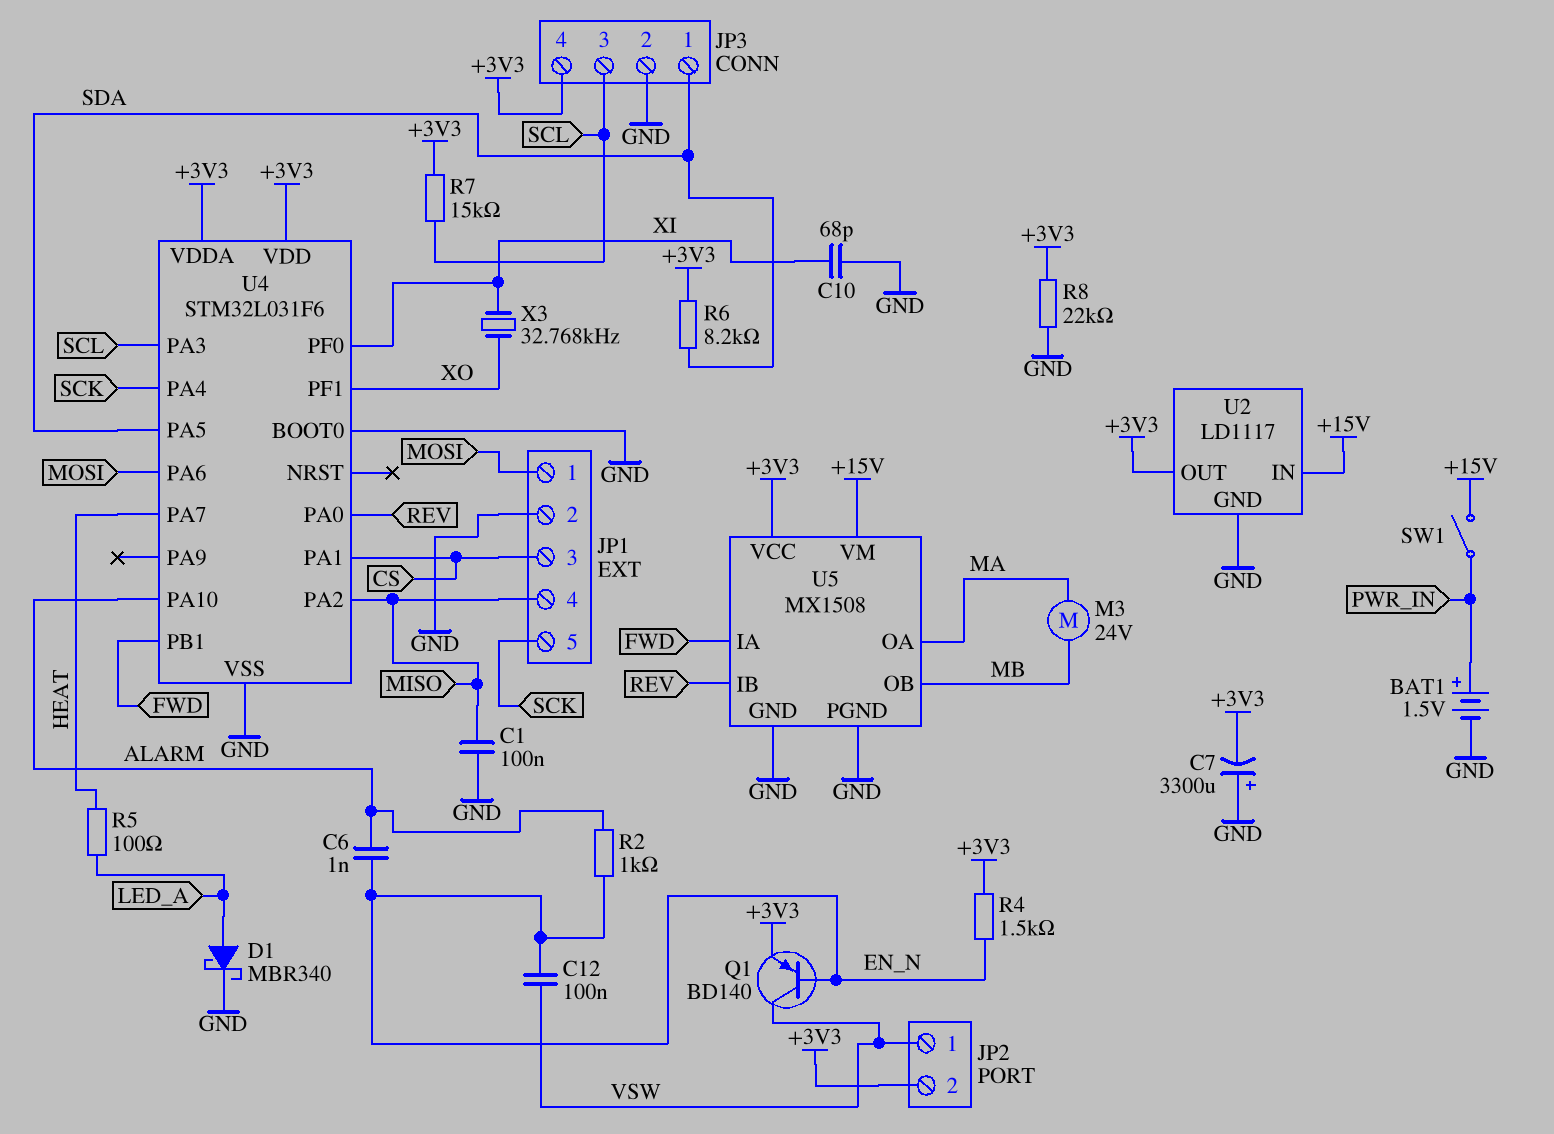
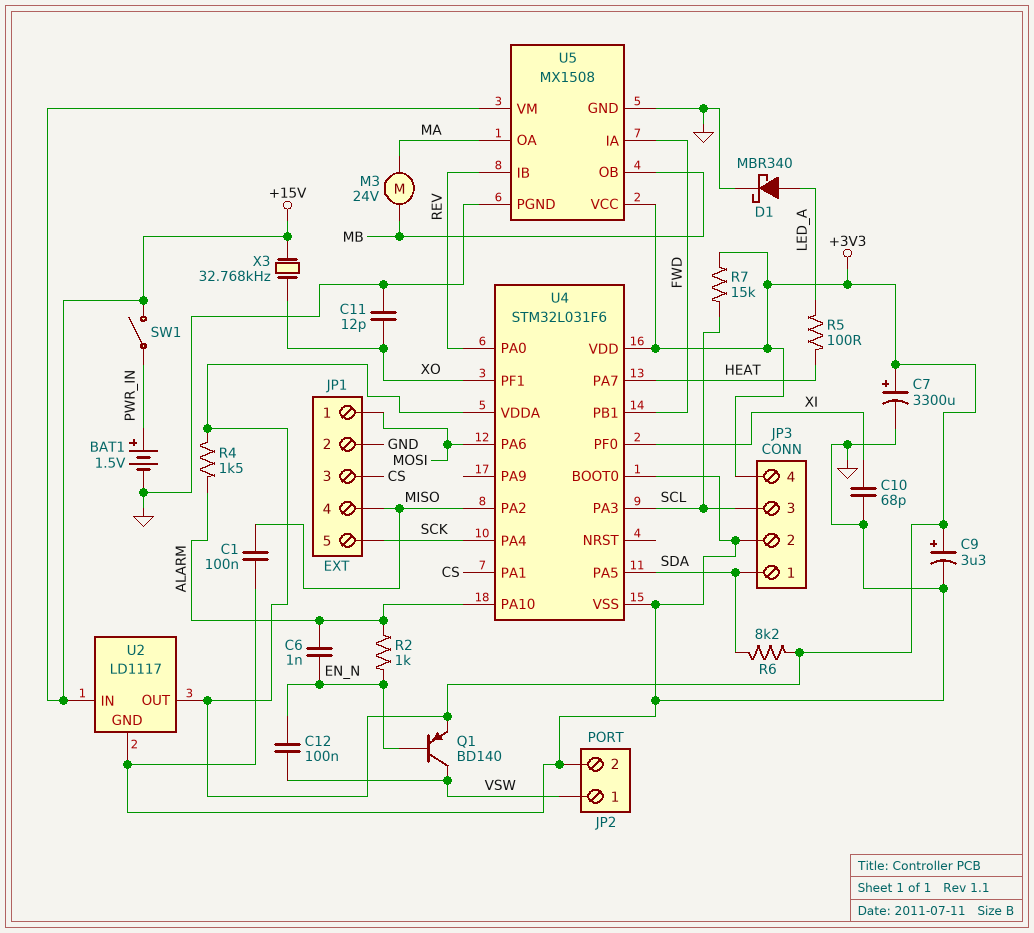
C7: 3300uF (plus GND, minus +3V3) -> 3300uF (plus +3V3, minus GND)
C9: none -> 3.3uF (plus +3V3, minus GND)
C11: none -> 12pF (GND, XO)
JP2 pin 2: +3V3 -> GND
R4: 1.5k (+3V3, EN_N) -> 1.5k (+3V3, ALARM)
R8: 22k (+3V3, GND) -> none
X3: 32.768kHz (XI, XO) -> 32.768kHz (+15V, XO)

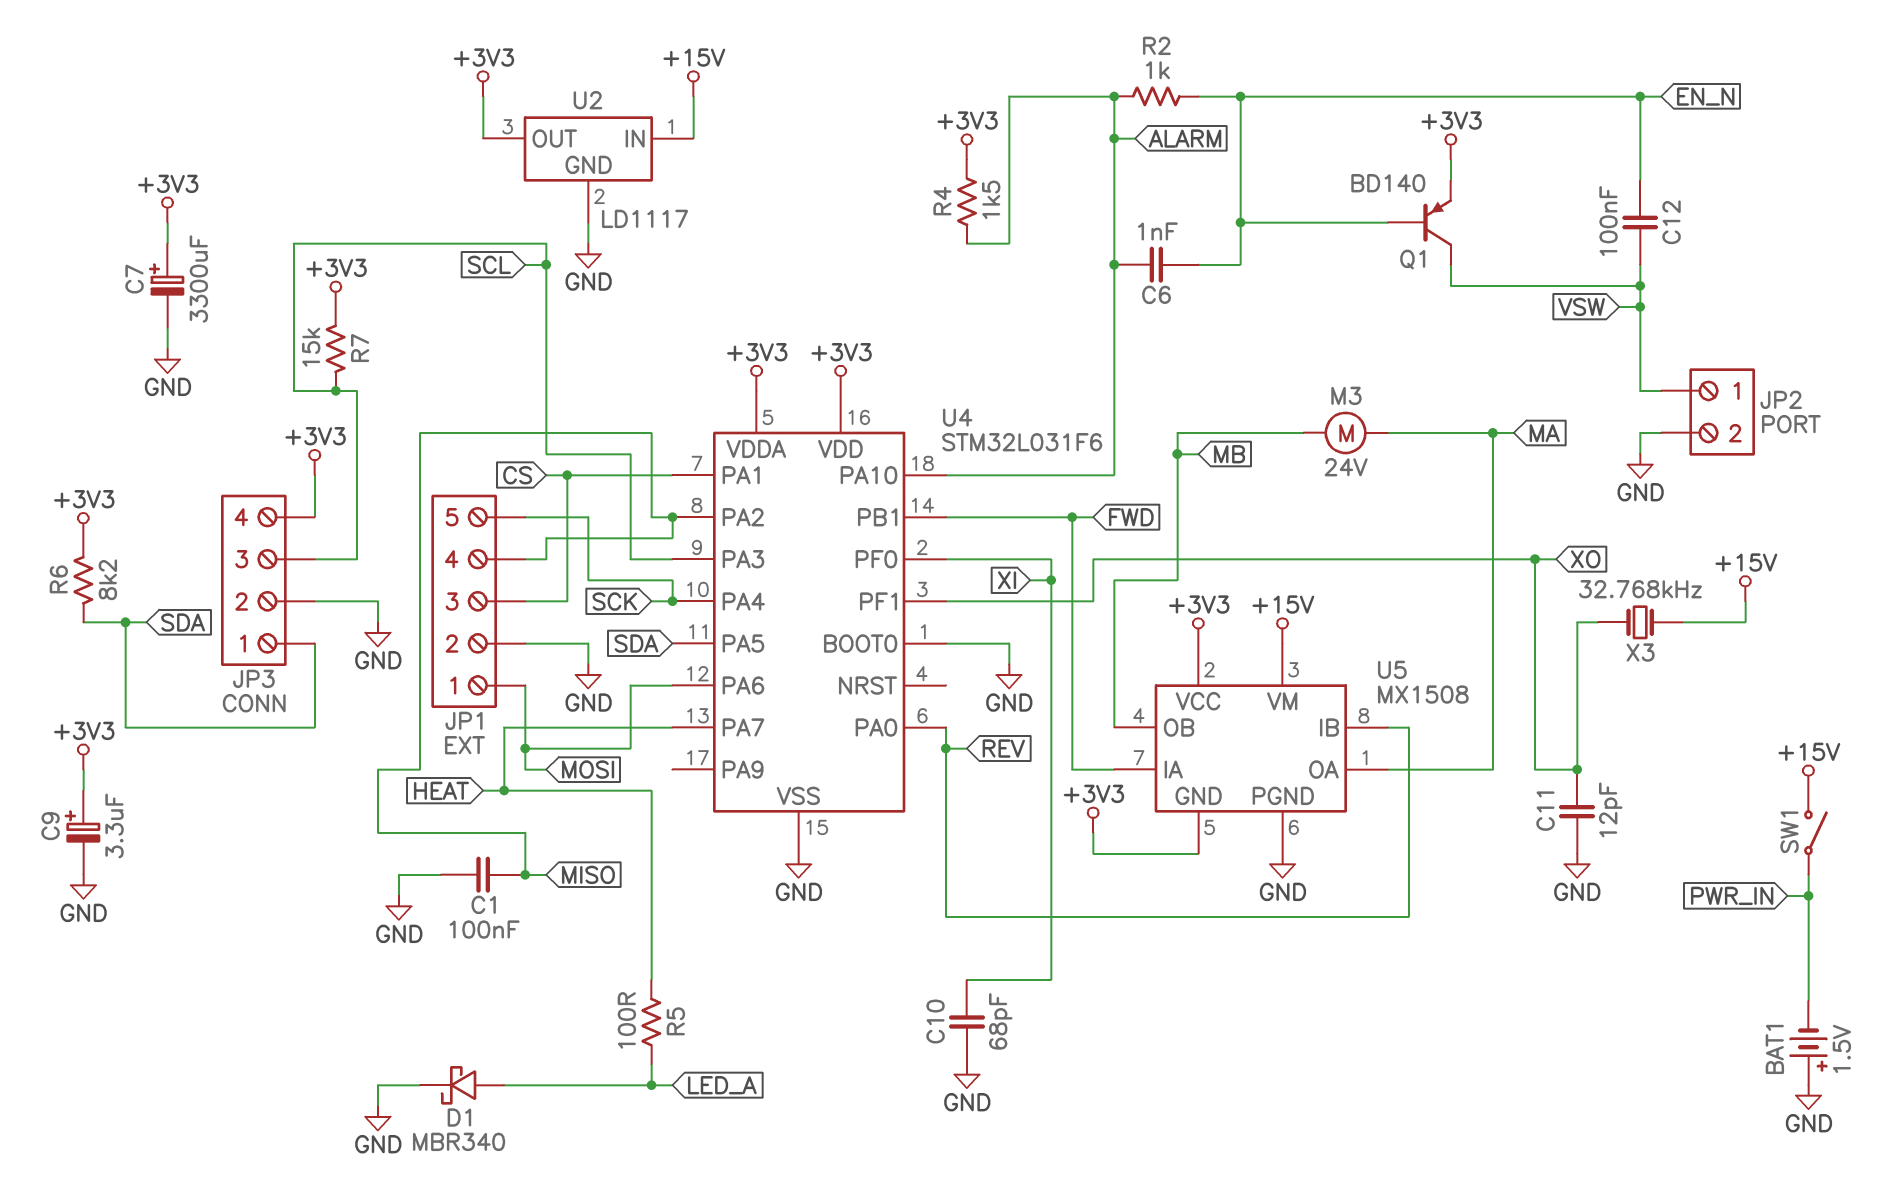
BAT1: 1.5V (plus PWR_IN, minus GND) -> 1.5V (plus GND, minus PWR_IN)
U5 pin GND: GND -> +3V3

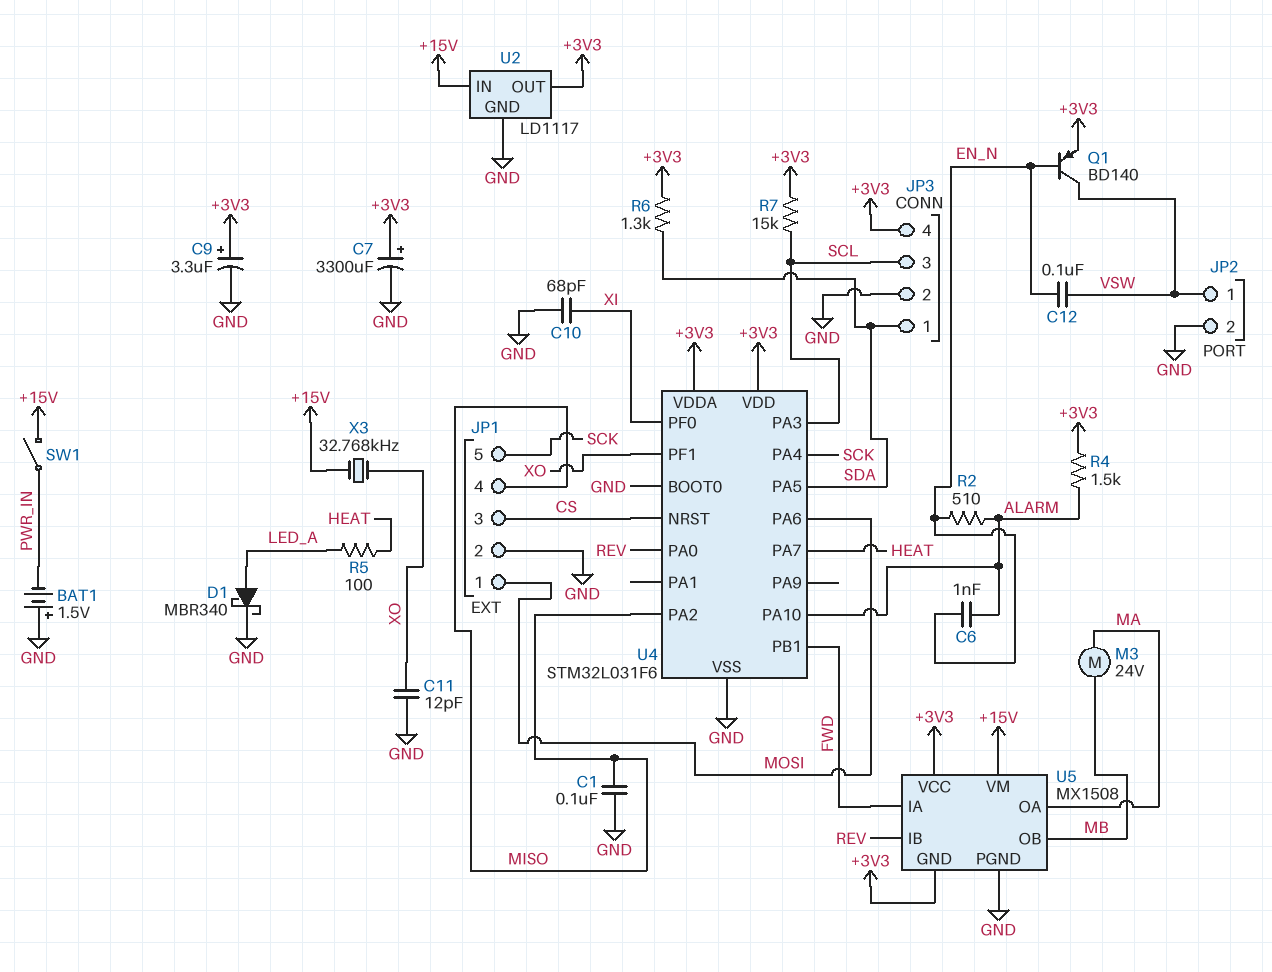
R2: 1k (ALARM, EN_N) -> 510 (ALARM, EN_N)
R6: 8.2k (+3V3, SDA) -> 1.3k (+3V3, SDA)
U4 pin NRST: none -> CS
U4 pin PA1: CS -> none

